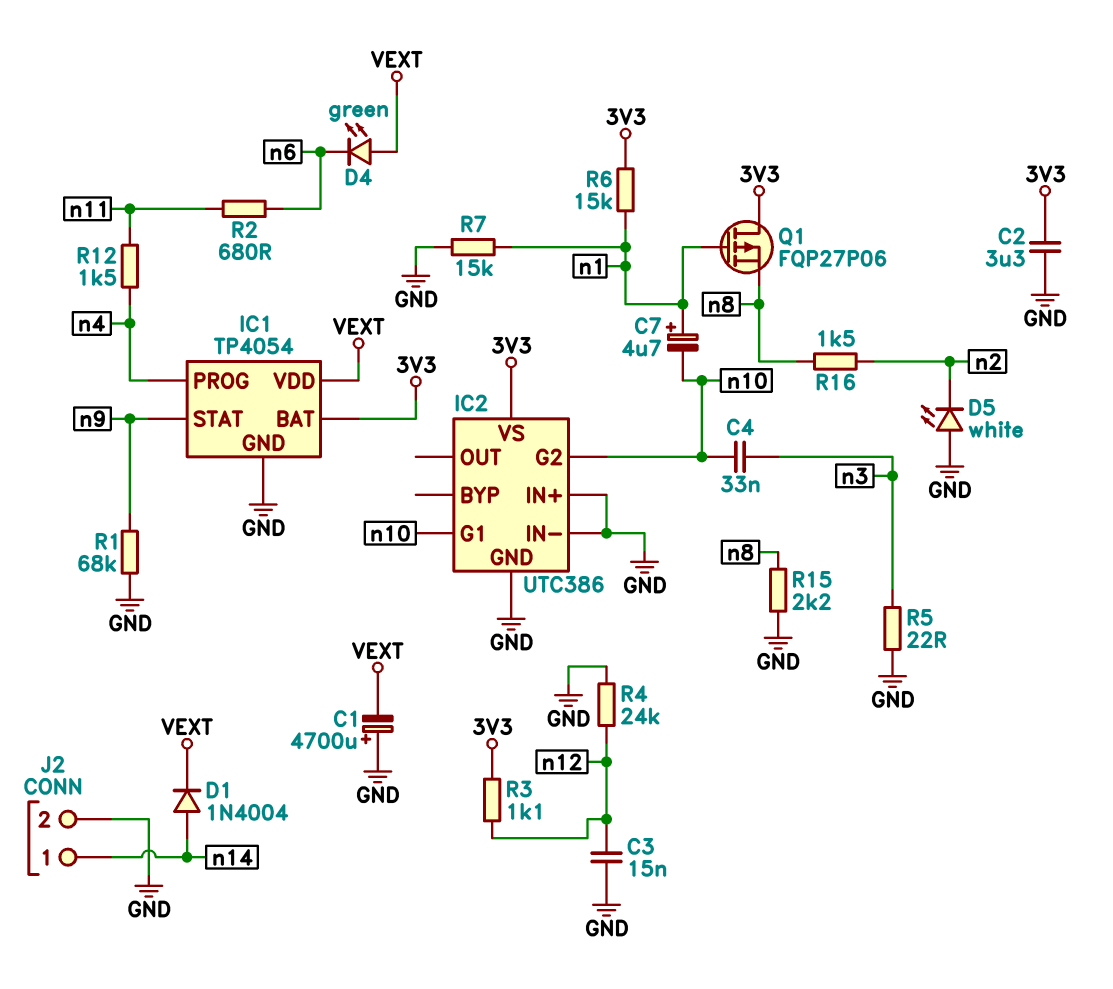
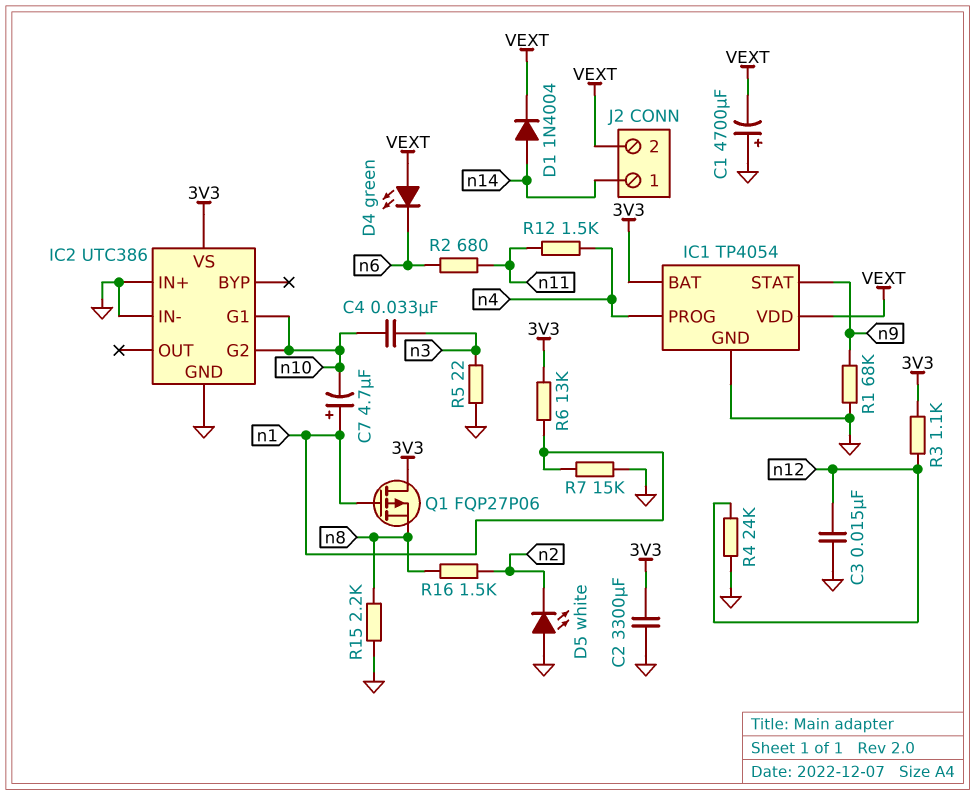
C2: 3.3uF (3V3, GND) -> 3300uF (3V3, GND)
J2 pin 2: GND -> VEXT
R6: 15k (3V3, n1) -> 13k (3V3, n1)

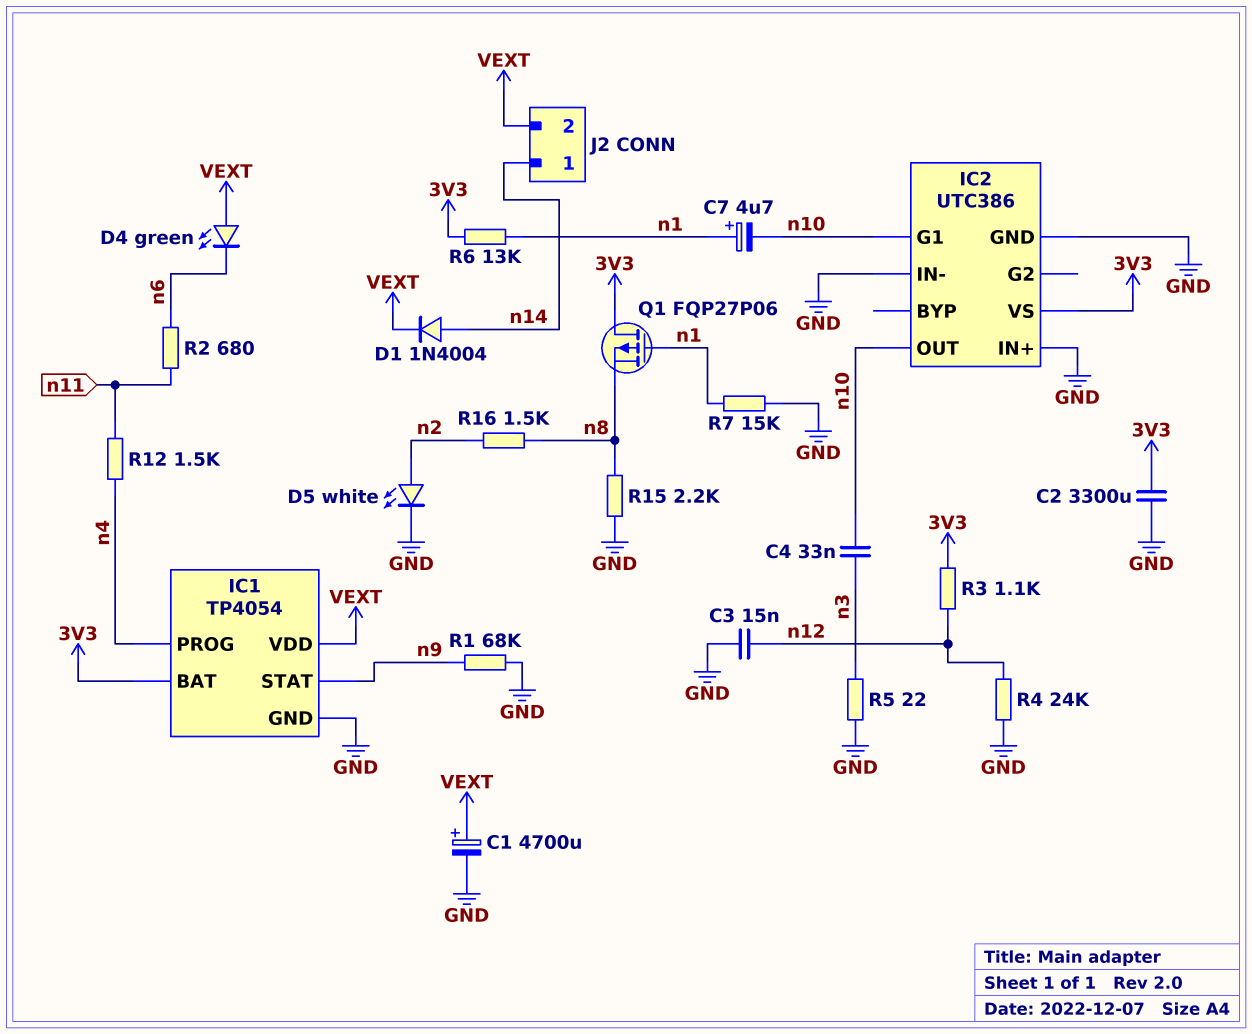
C1: 4700uF (plus GND, minus VEXT) -> 4700uF (plus VEXT, minus GND)
D5: LED white (A GND, K n2) -> LED white (A n2, K GND)
IC2 pin G2: n10 -> none
IC2 pin OUT: none -> n10

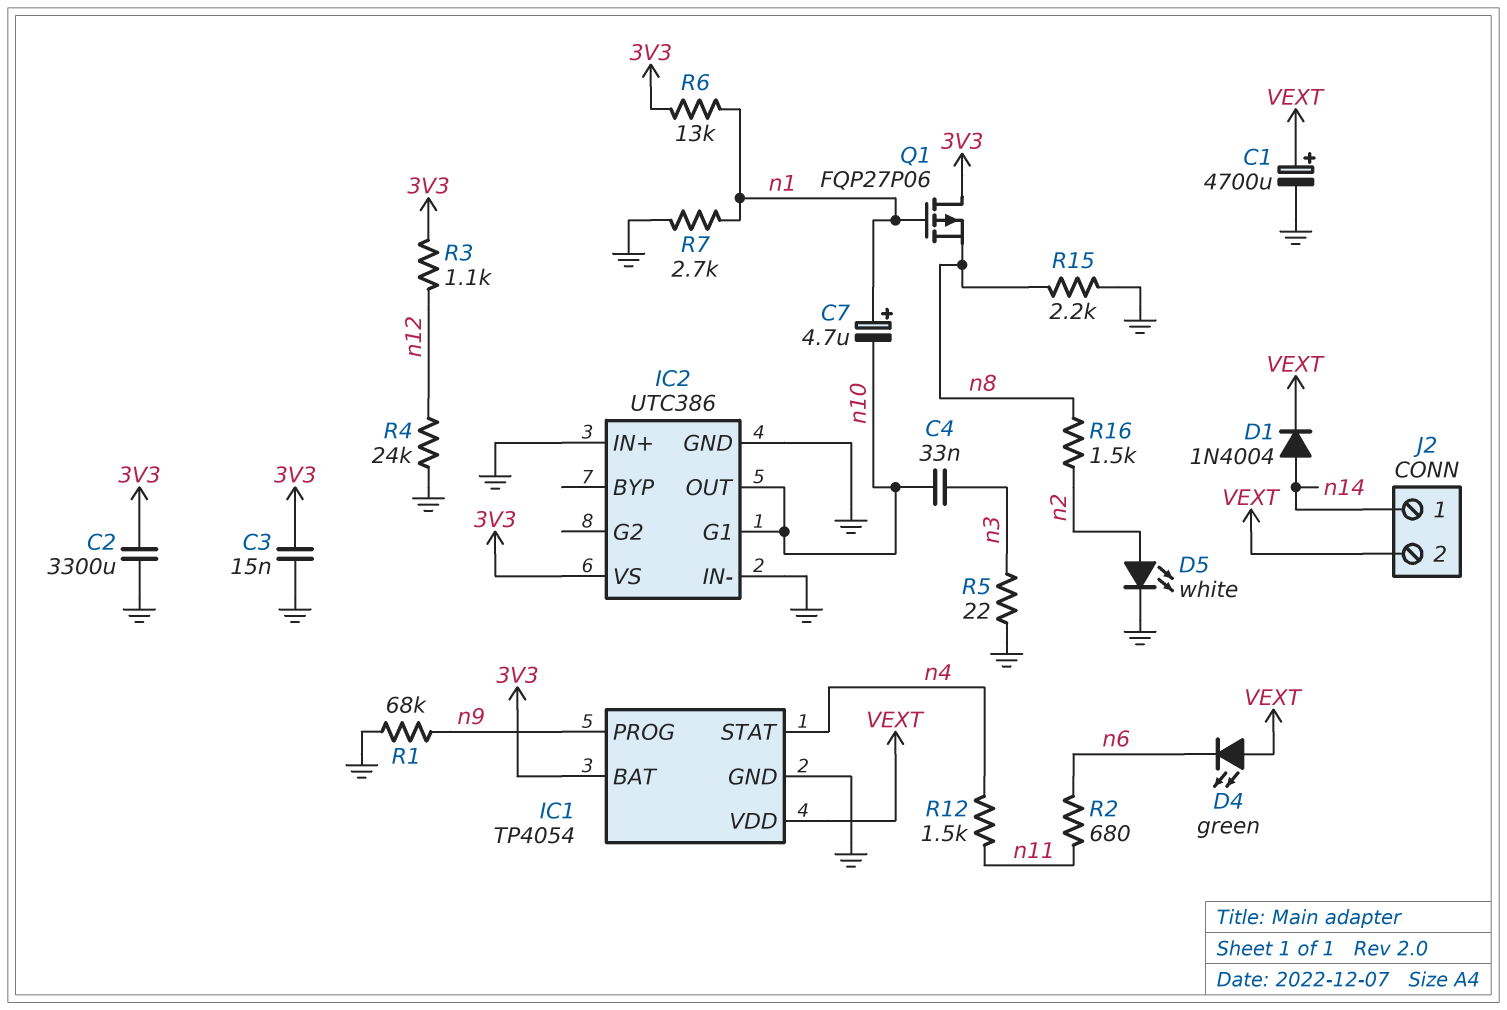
C3: 15nF (GND, n12) -> 15nF (3V3, GND)
IC1 pin PROG: n4 -> n9
IC1 pin STAT: n9 -> n4
R7: 15k (GND, n1) -> 2.7k (GND, n1)

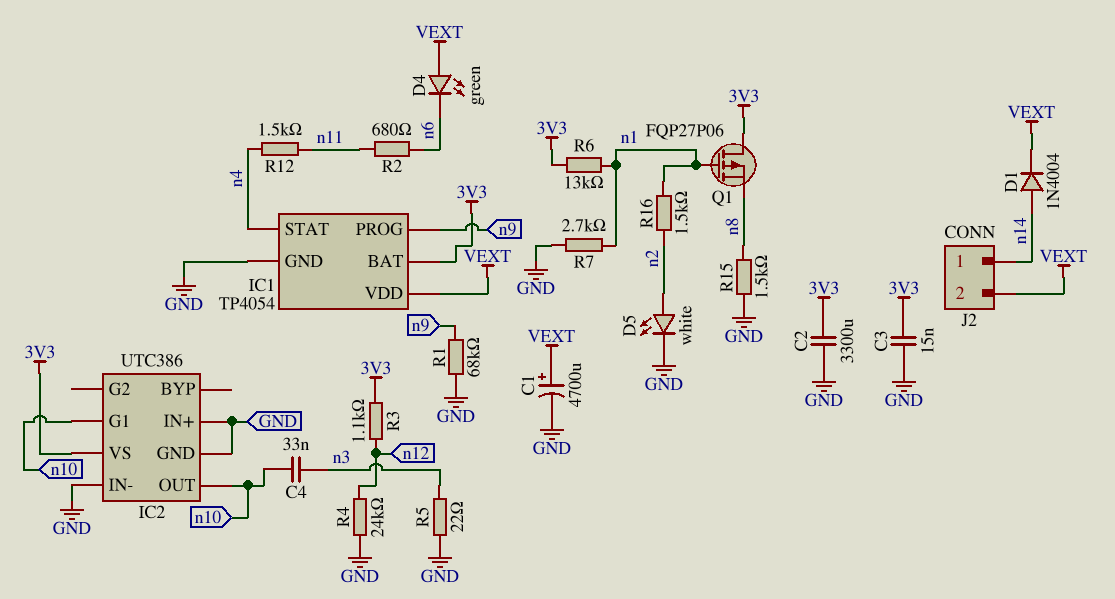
C7: 4.7uF (plus n1, minus n10) -> none
R15: 2.2k (GND, n8) -> 1.5k (GND, n8)
R16: 1.5k (n2, n8) -> 1.5k (n1, n2)

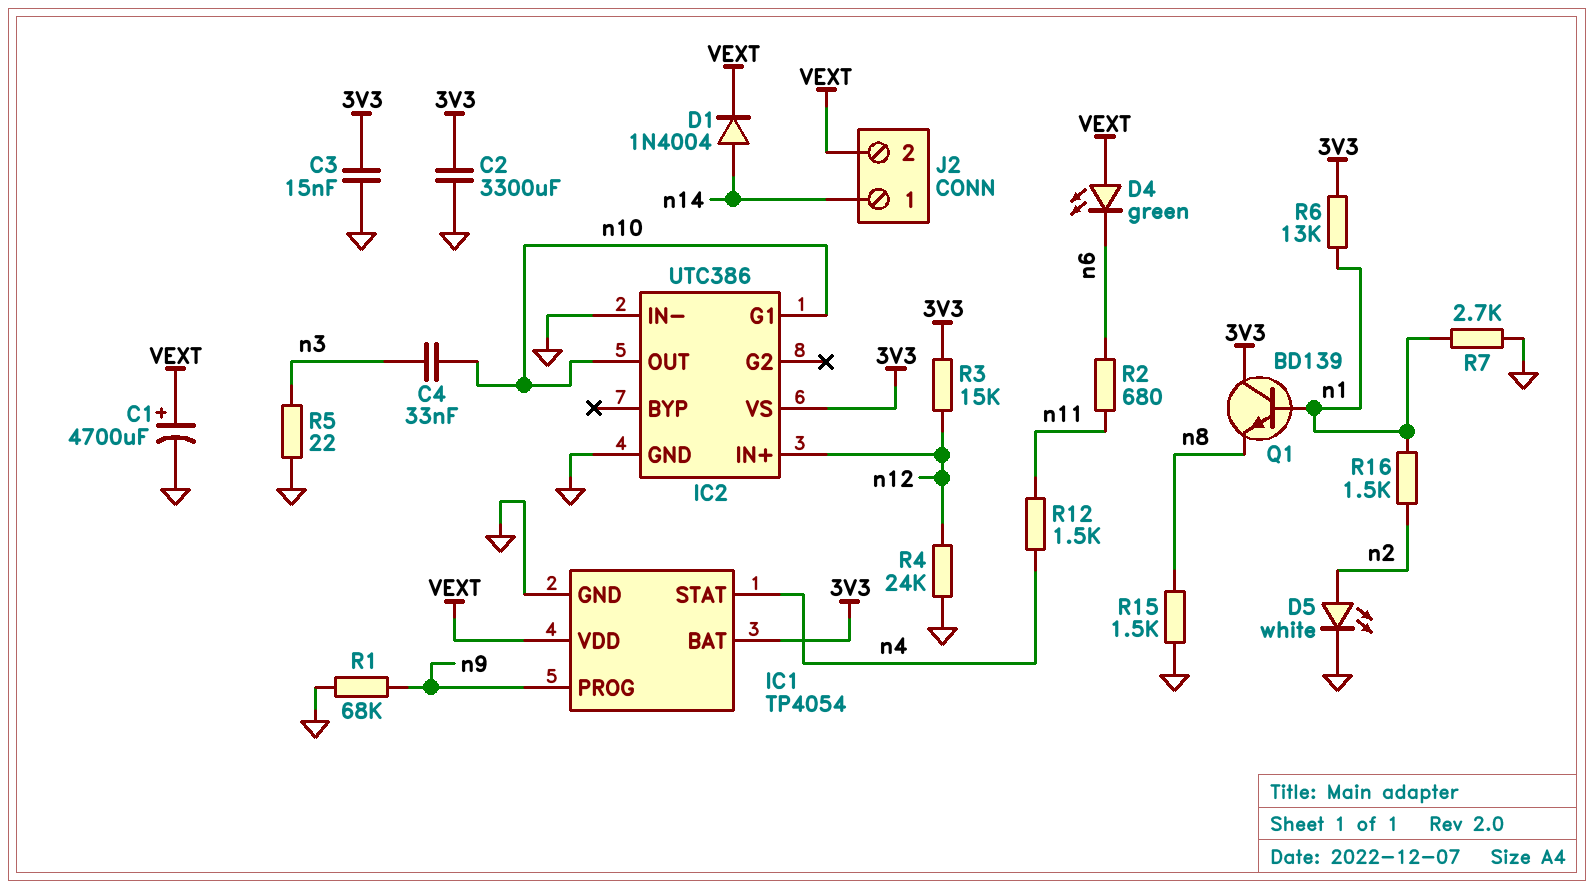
IC2 pin IN+: GND -> n12
Q1: PMOS FQP27P06 (G n1, D 3V3, S n8) -> NPN BD139 (B n1, C 3V3, E n8)
R3: 1.1k (3V3, n12) -> 15k (3V3, n12)

